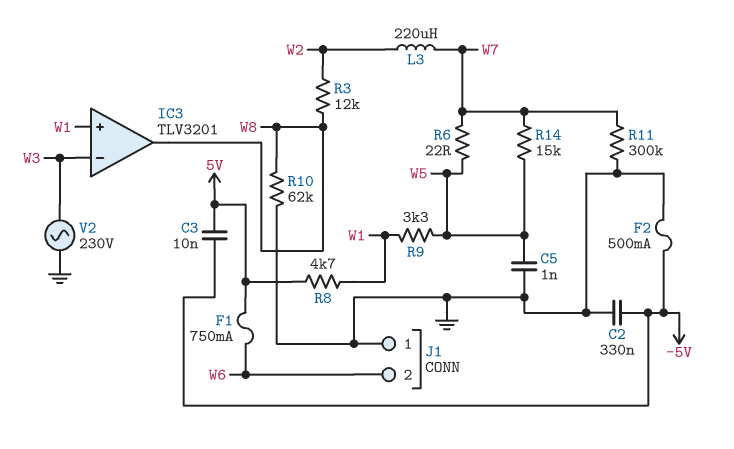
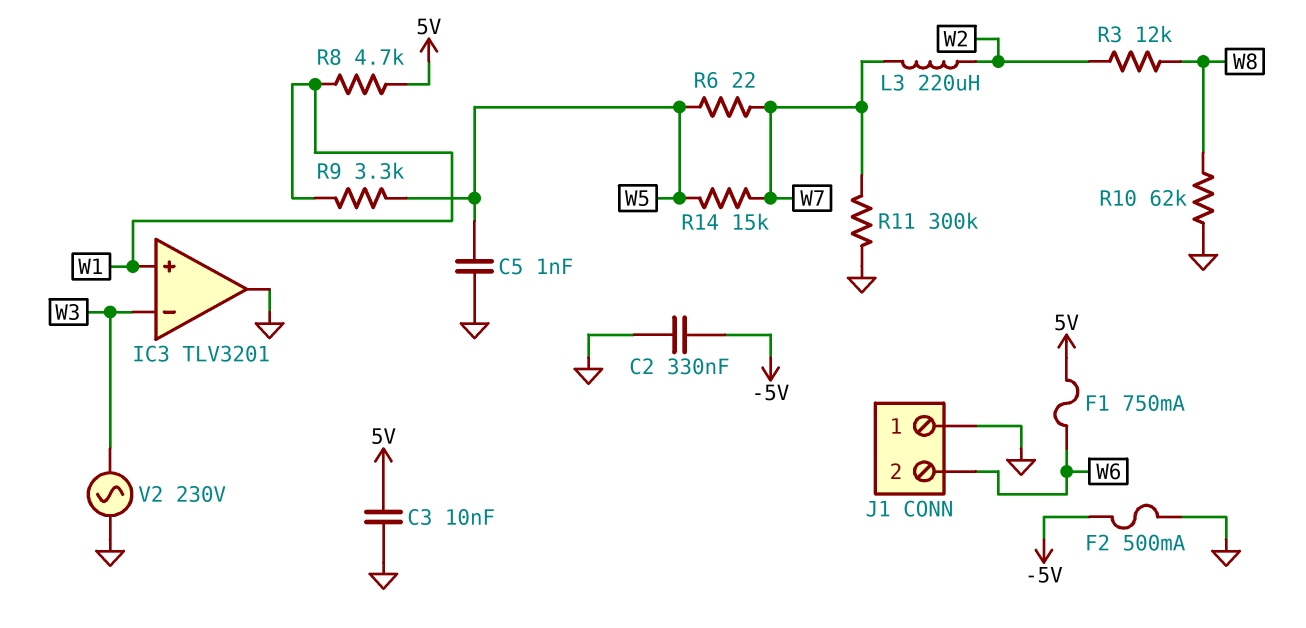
C3: 10nF (-5V, 5V) -> 10nF (5V, GND)
IC3 pin out: W8 -> GND

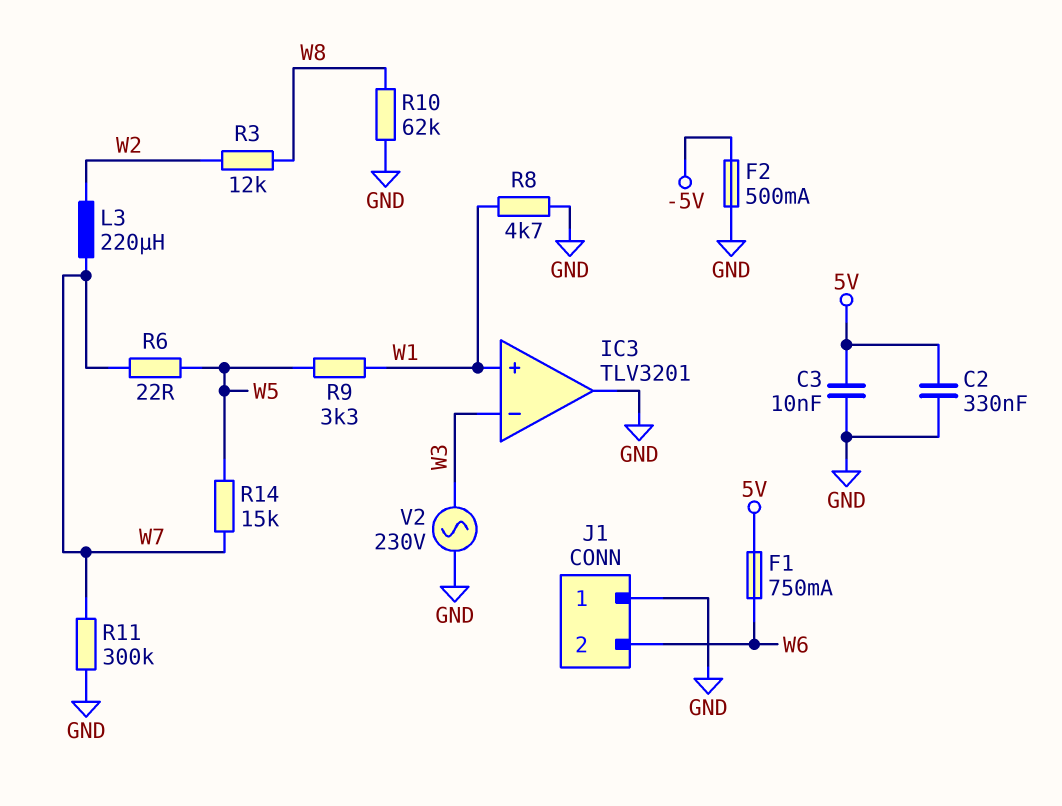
C2: 330nF (-5V, GND) -> 330nF (5V, GND)
C5: 1nF (GND, W5) -> none
R8: 4.7k (5V, W1) -> 4.7k (GND, W1)

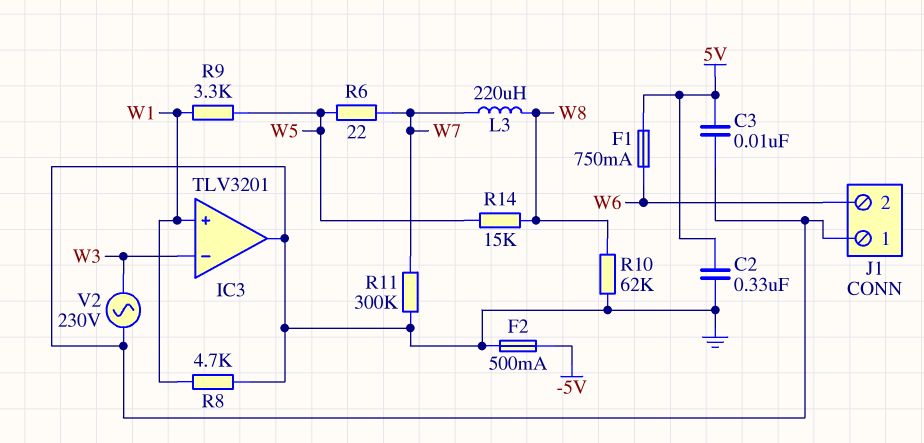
L3: 220uH (W2, W7) -> 220uH (W7, W8)
R3: 12k (W2, W8) -> none
R14: 15k (W5, W7) -> 15k (W5, W8)

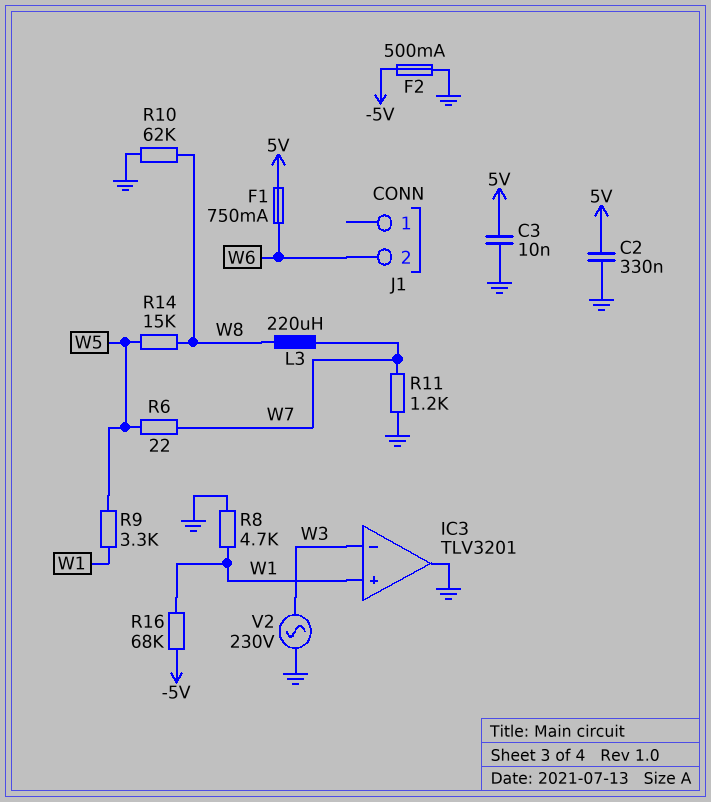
J1 pin 1: GND -> none
R11: 300k (GND, W7) -> 1.2k (GND, W7)
R16: none -> 68k (-5V, W1)

